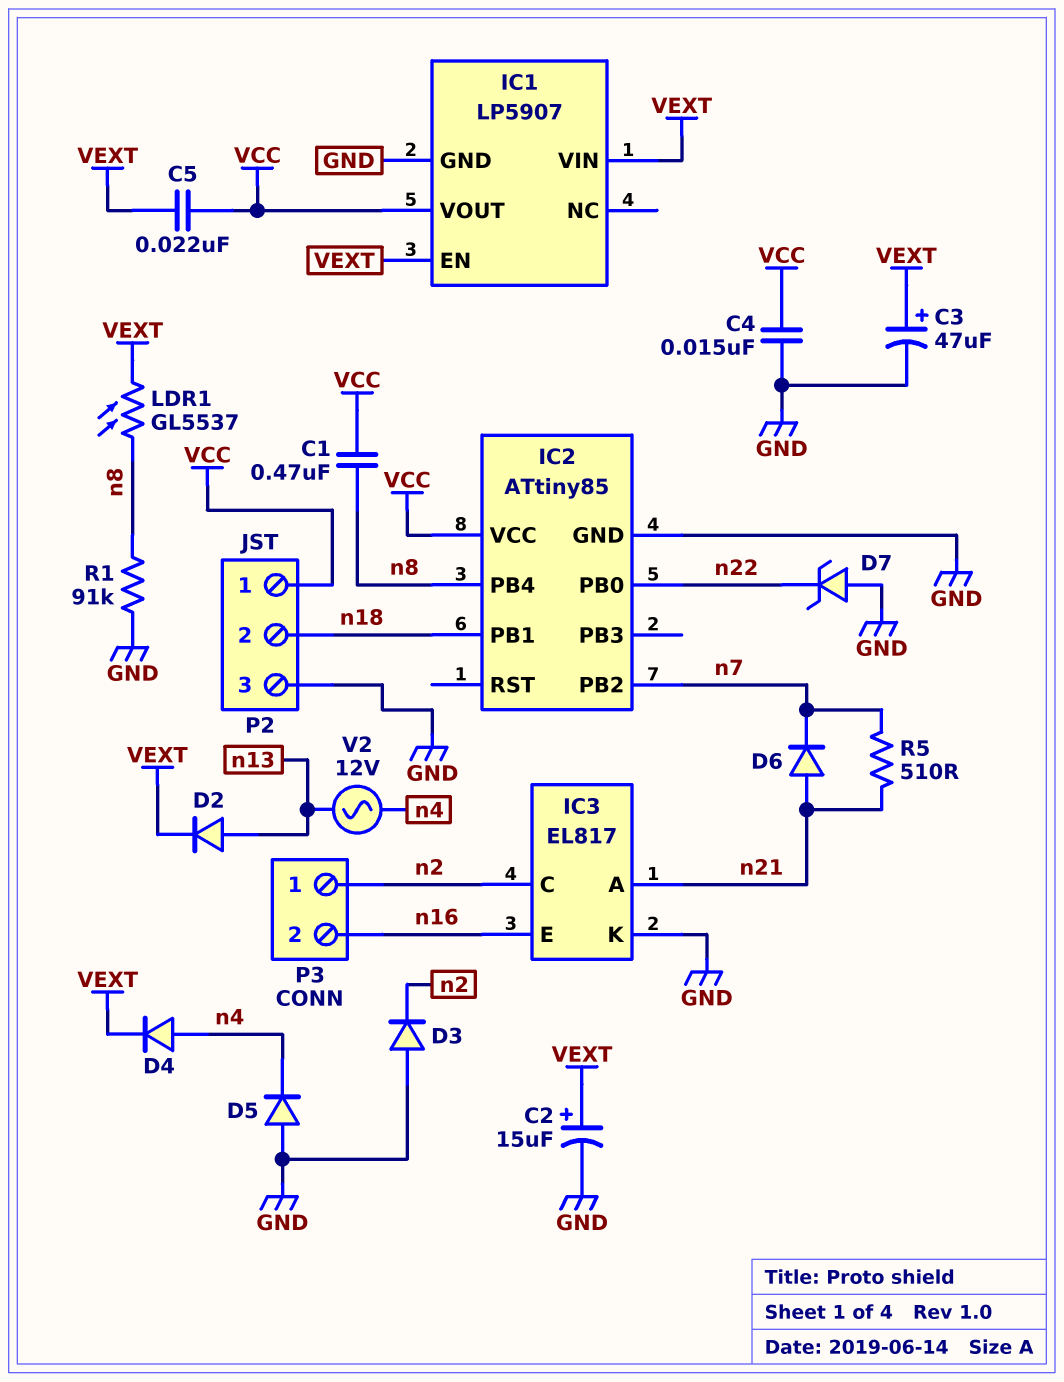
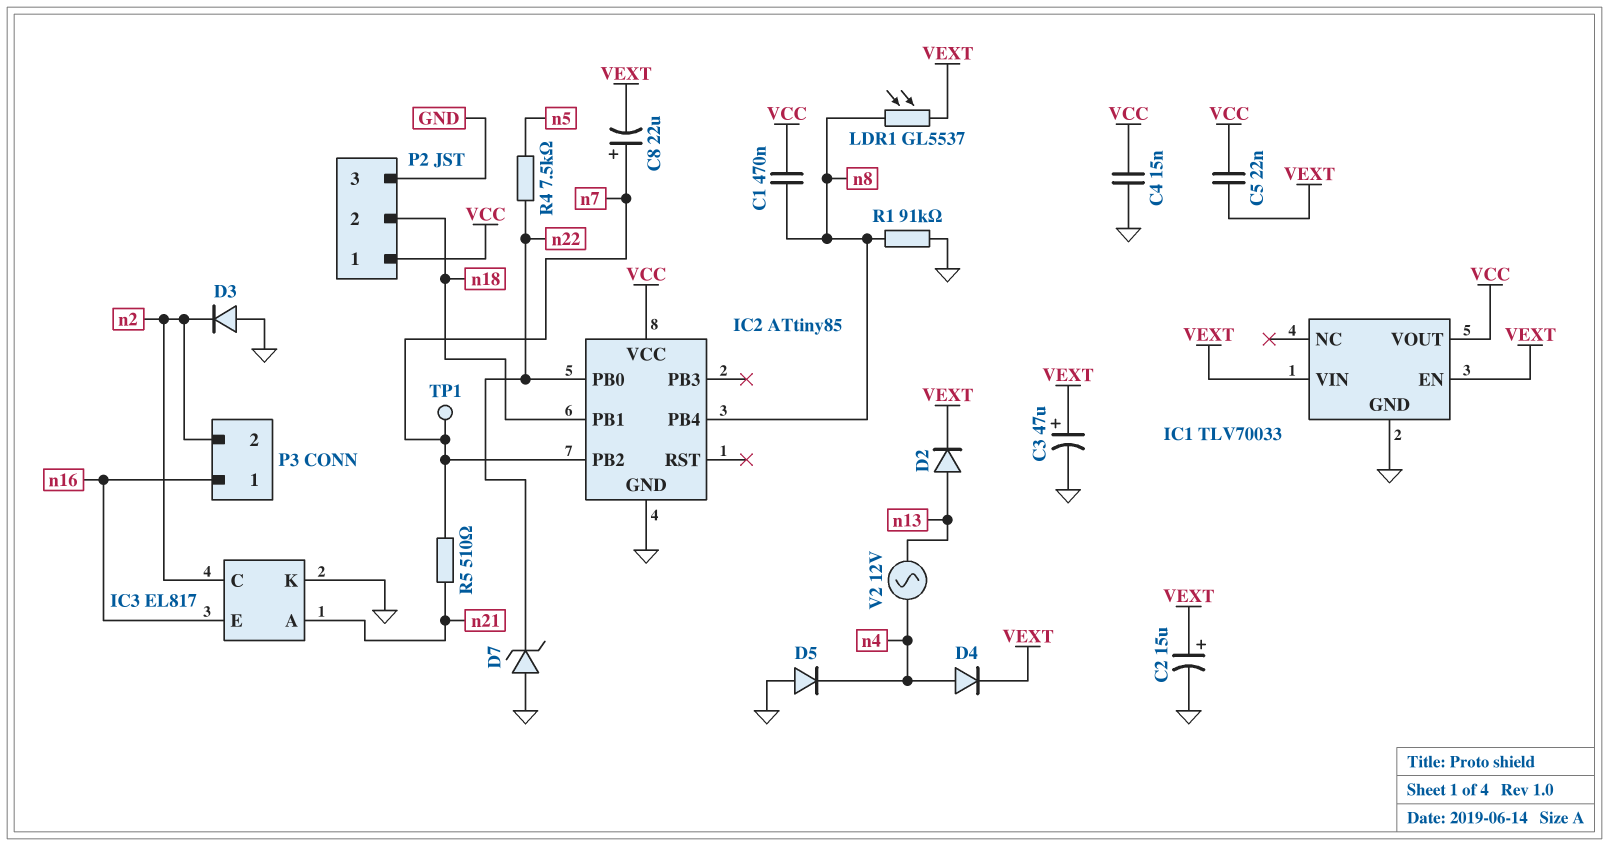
C8: none -> 22uF (plus n7, minus VEXT)
D6: diode (A n21, K n7) -> none
IC1: LP5907 -> TLV70033
P3 pin 1: n2 -> n16
P3 pin 2: n16 -> n2
R4: none -> 7.5k (n5, n22)
TP1: none -> test point (n7)

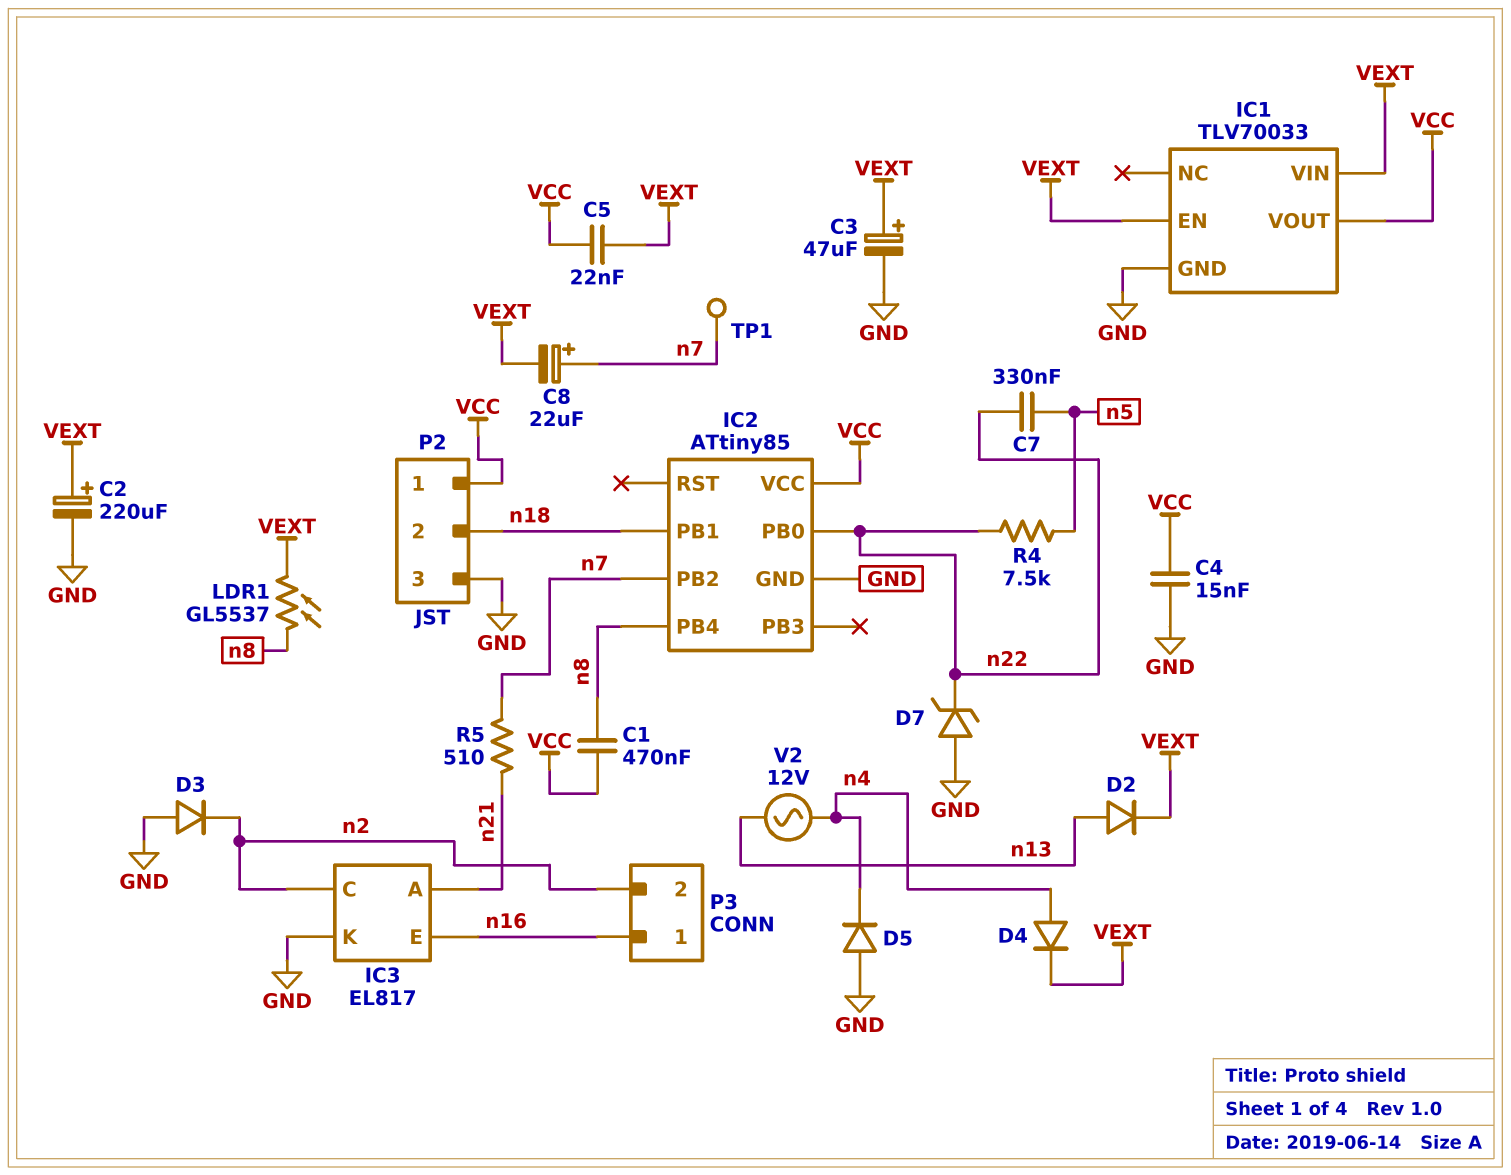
C2: 15uF (plus VEXT, minus GND) -> 220uF (plus VEXT, minus GND)
C7: none -> 330nF (n5, n22)
R1: 91k (GND, n8) -> none

